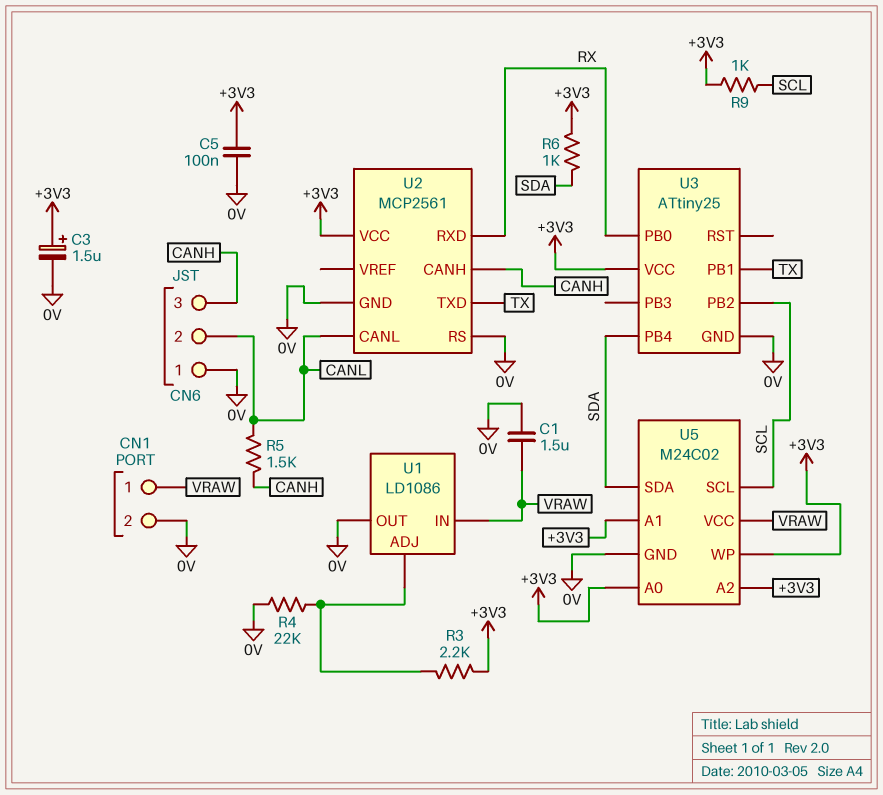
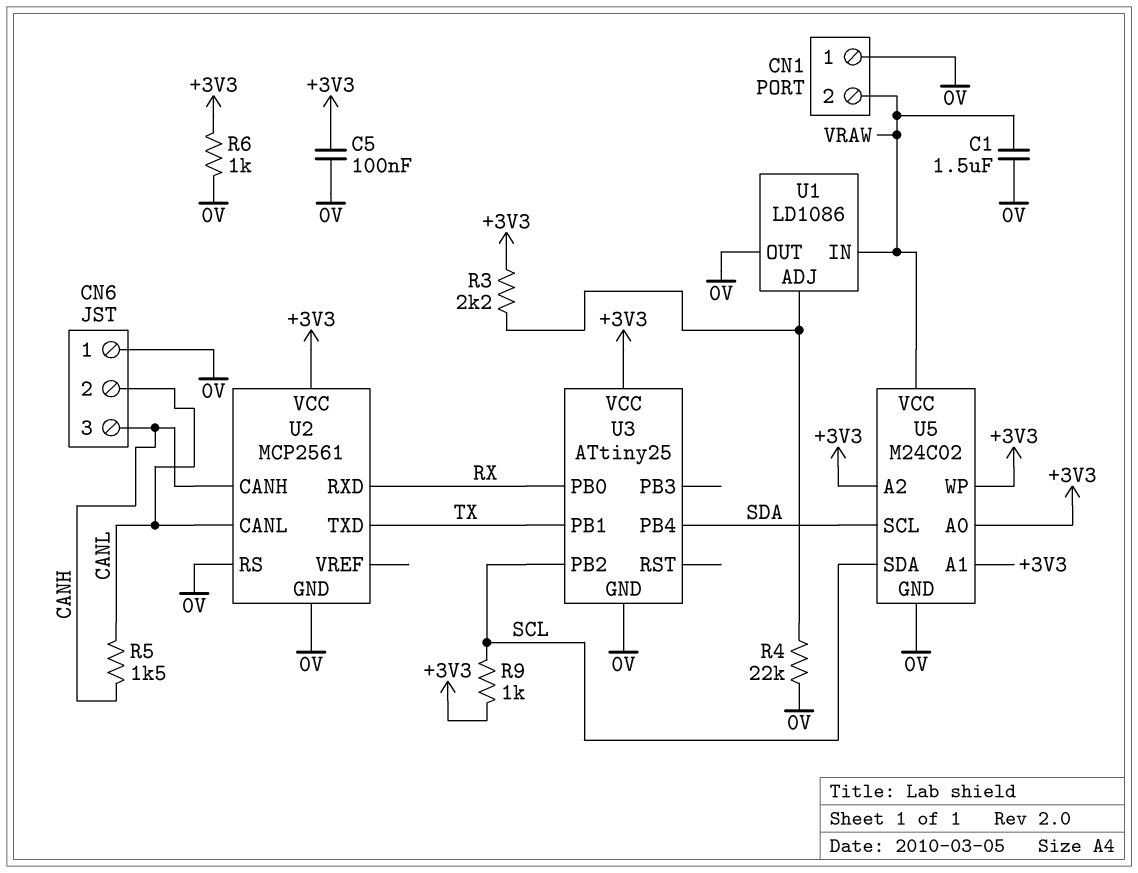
C3: 1.5uF (plus +3V3, minus 0V) -> none
CN1 pin 1: VRAW -> 0V
CN1 pin 2: 0V -> VRAW
R6: 1k (+3V3, SDA) -> 1k (+3V3, 0V)
U5 pin SCL: SCL -> SDA
U5 pin SDA: SDA -> SCL

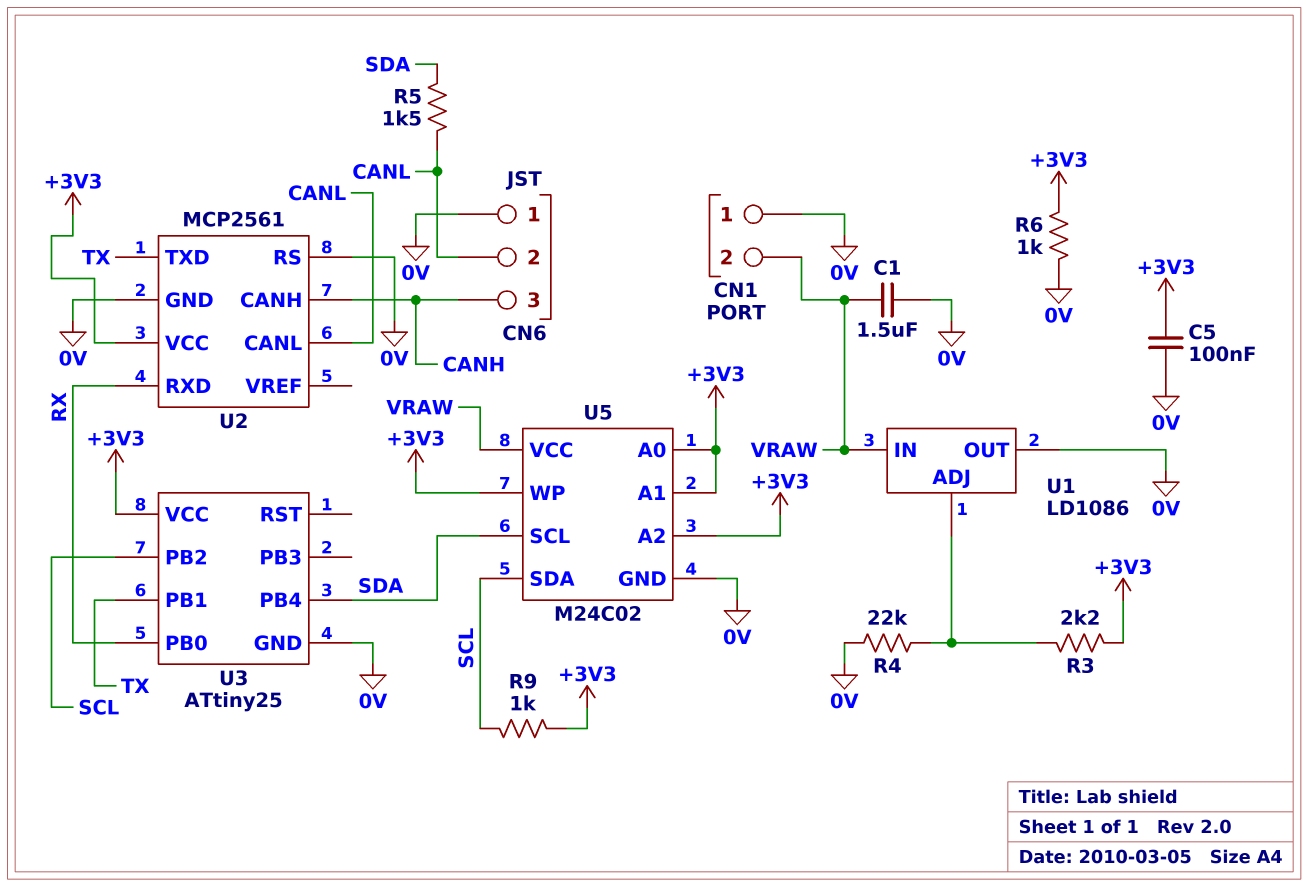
R5: 1.5k (CANH, CANL) -> 1.5k (CANL, SDA)

